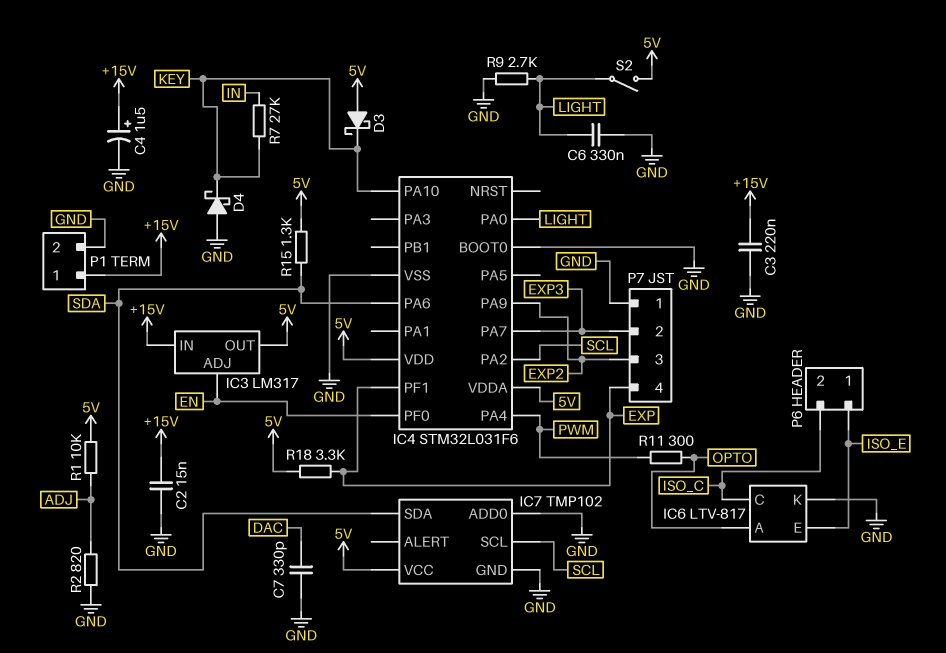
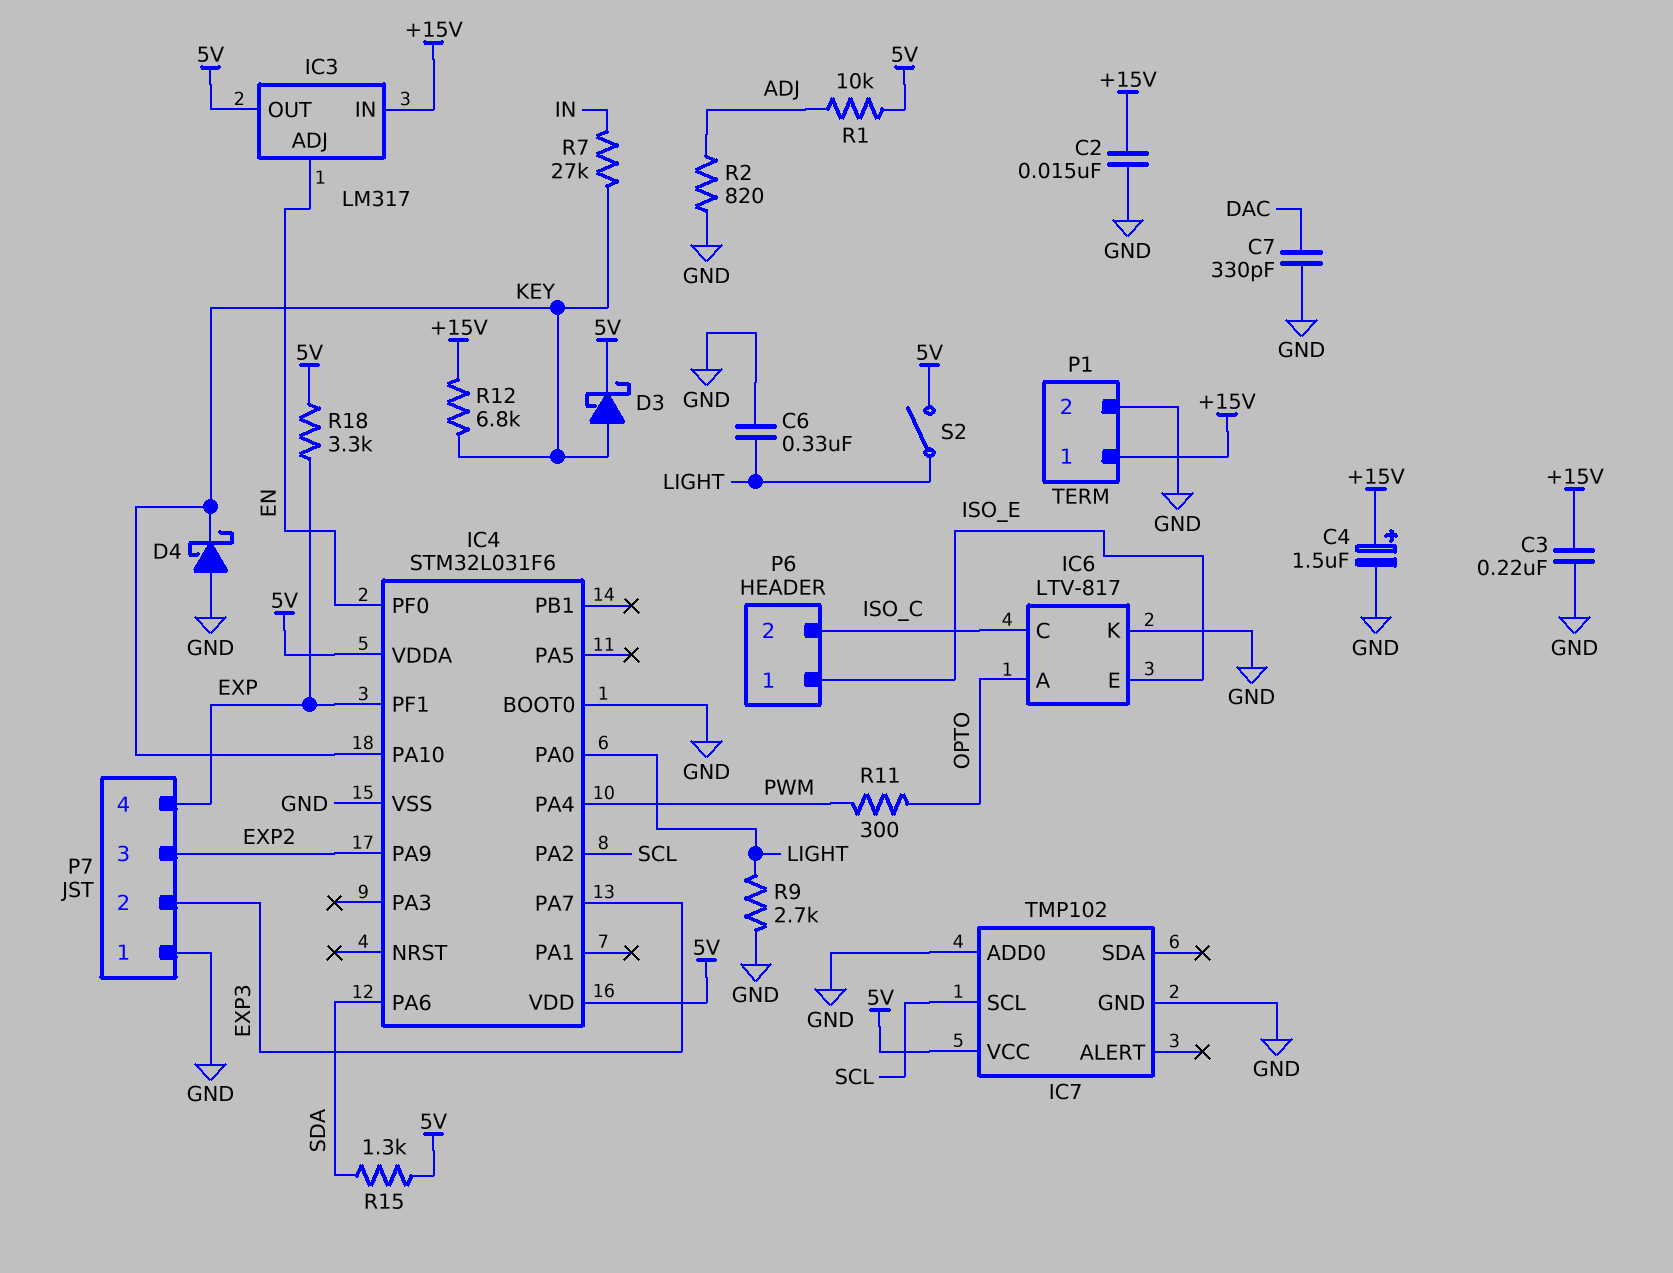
D3: schottky (A 5V, K KEY) -> schottky (A KEY, K 5V)
IC7 pin SDA: SDA -> none
R12: none -> 6.8k (+15V, KEY)

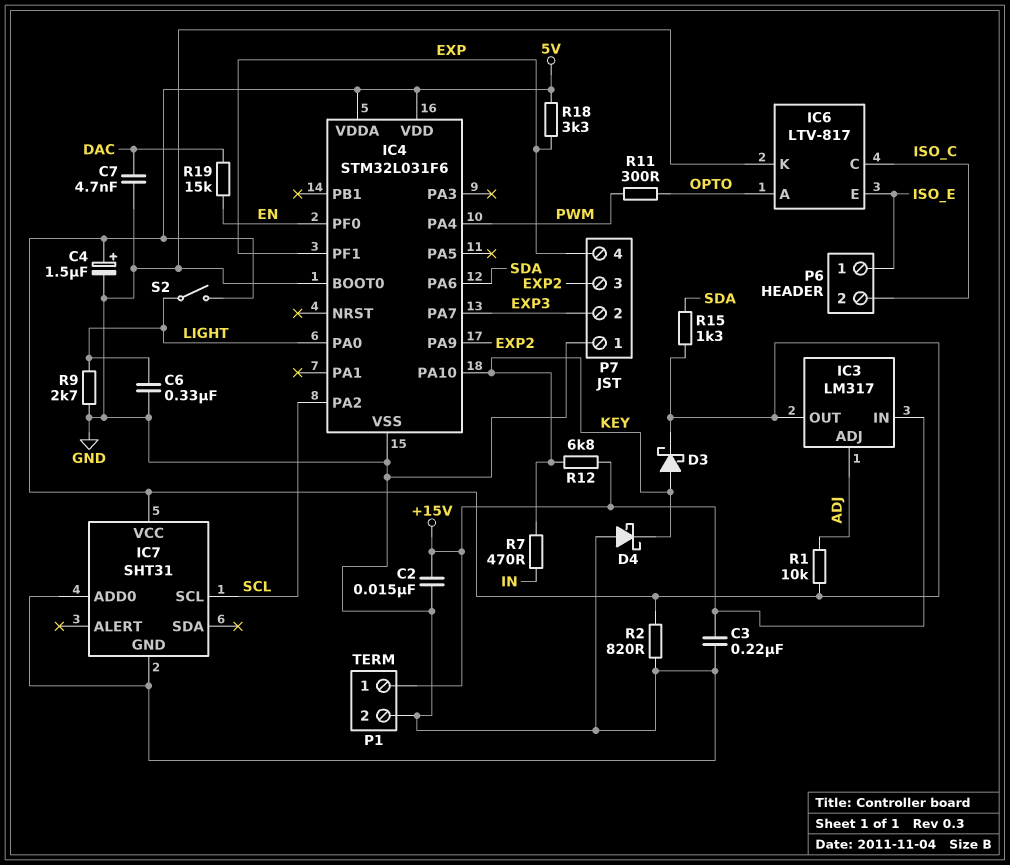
C4: 1.5uF (plus +15V, minus GND) -> 1.5uF (plus 5V, minus GND)
C7: 330pF (DAC, GND) -> 4.7nF (DAC, GND)
IC3 pin ADJ: EN -> ADJ
IC7: TMP102 -> SHT31
R2: 820 (ADJ, GND) -> 820 (5V, GND)
R7: 27k (IN, KEY) -> 470 (IN, KEY)
R19: none -> 15k (DAC, EN)

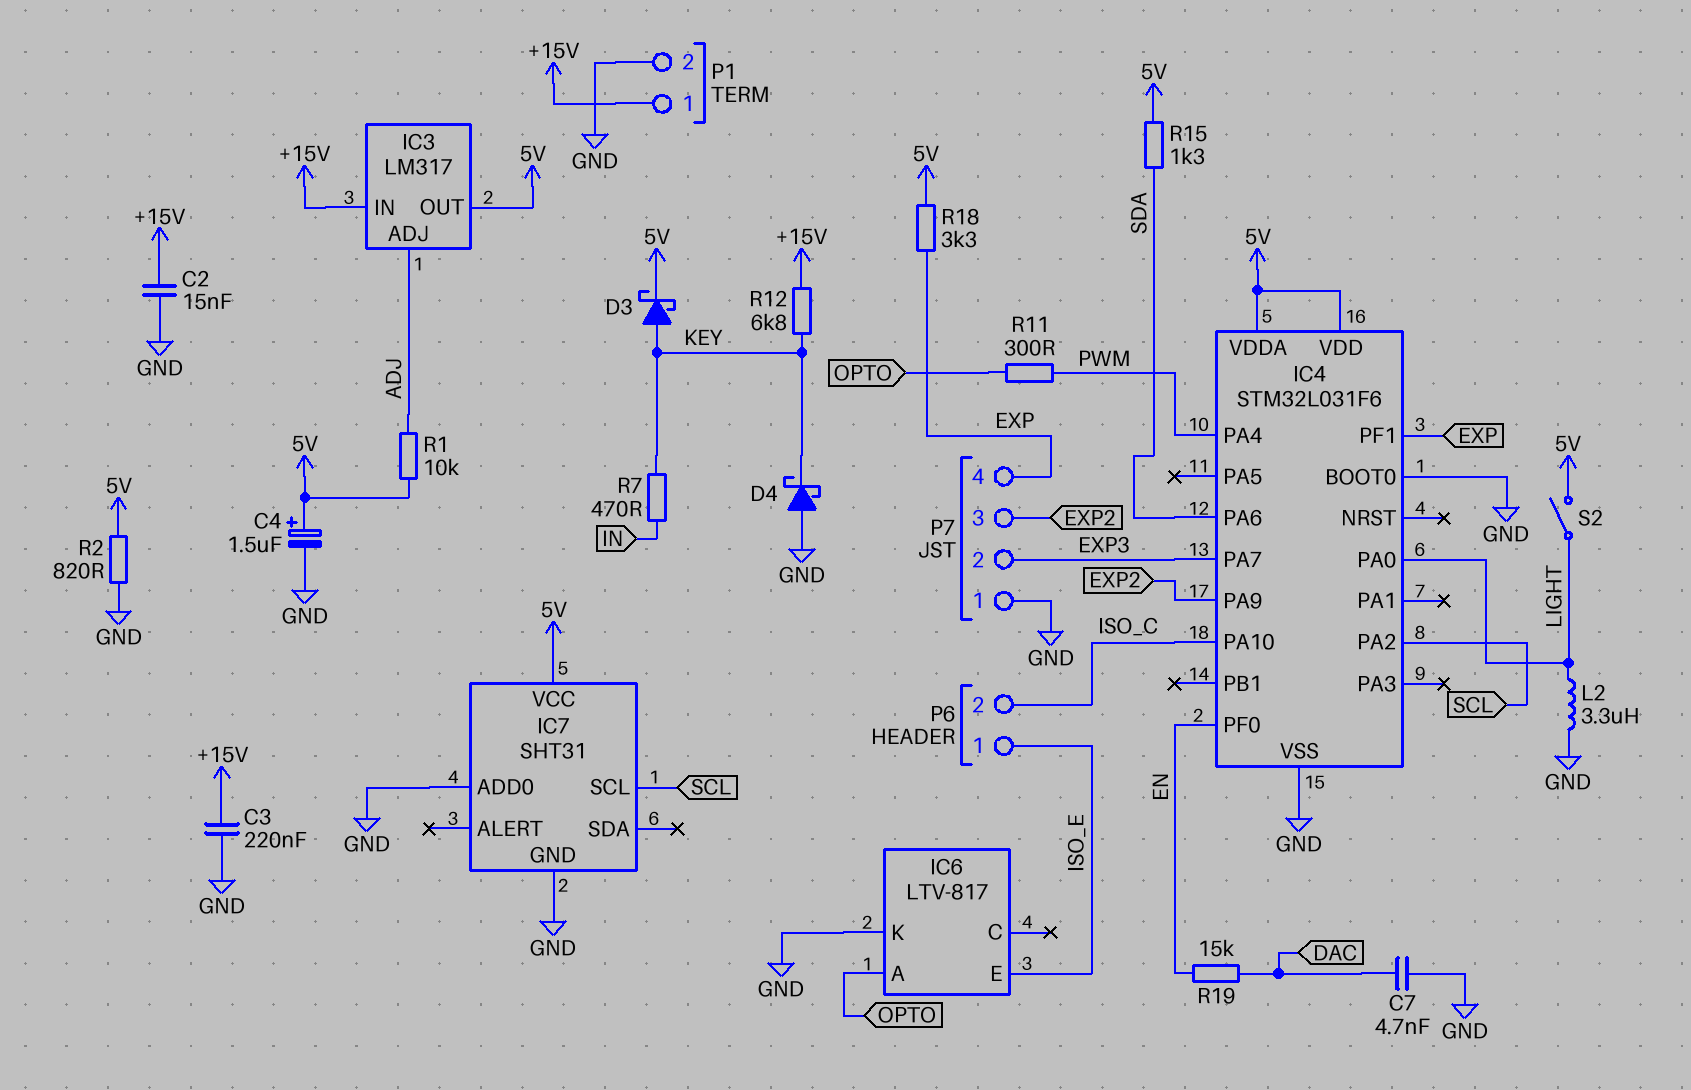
C6: 330nF (GND, LIGHT) -> none
IC4 pin PA10: KEY -> ISO_C
IC6 pin C: ISO_C -> none
L2: none -> 3.3uH (GND, LIGHT)
R9: 2.7k (GND, LIGHT) -> none

